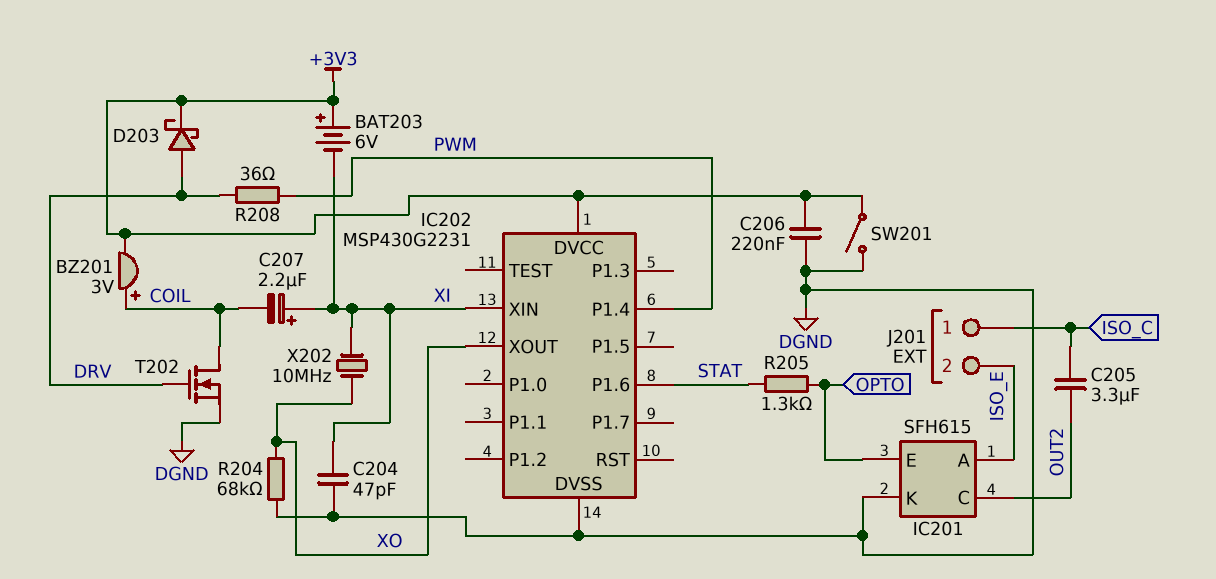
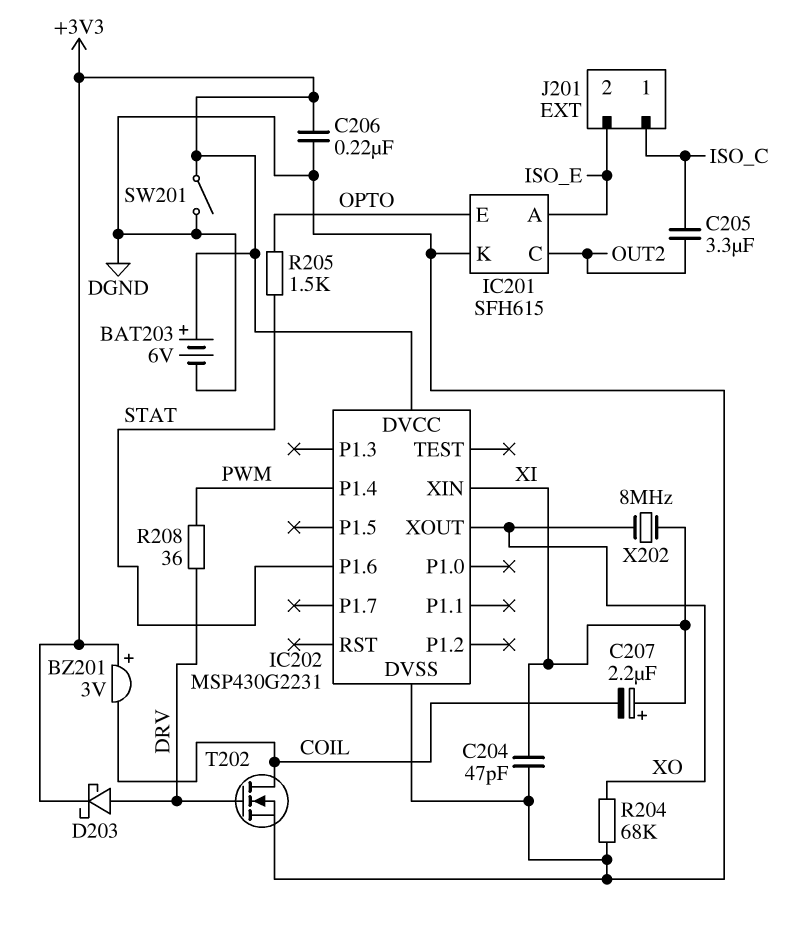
BAT203: 6V (plus +3V3, minus XI) -> 6V (plus +3V3, minus DGND)
BZ201: buzzer 3V (plus COIL, minus +3V3) -> buzzer 3V (plus +3V3, minus COIL)
R205: 1.3k (OPTO, STAT) -> 1.5k (OPTO, STAT)
X202: 10MHz (XI, XO) -> 8MHz (XI, XO)

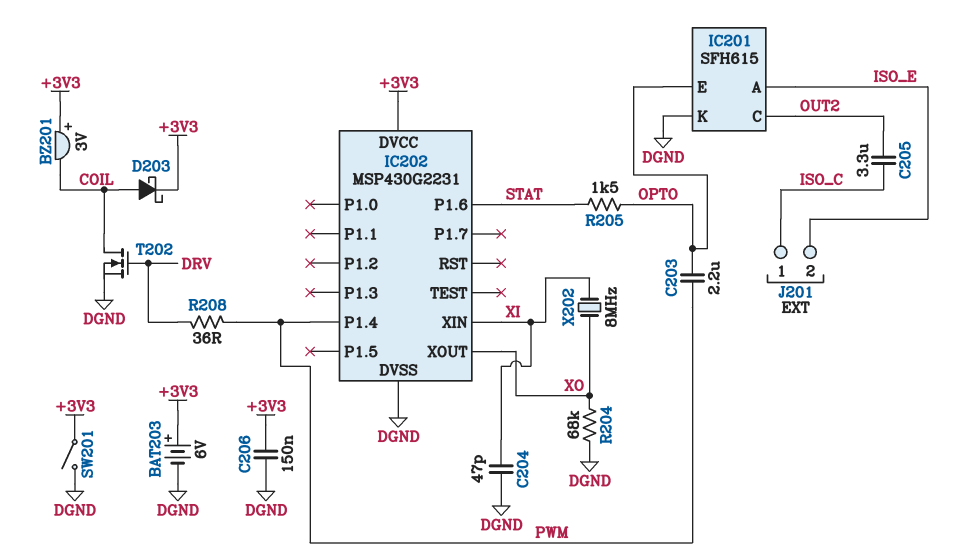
C203: none -> 2.2uF (OPTO, PWM)
C206: 220nF (+3V3, DGND) -> 150nF (+3V3, DGND)
C207: 2.2uF (plus XI, minus COIL) -> none
D203: schottky (A DRV, K +3V3) -> schottky (A COIL, K +3V3)

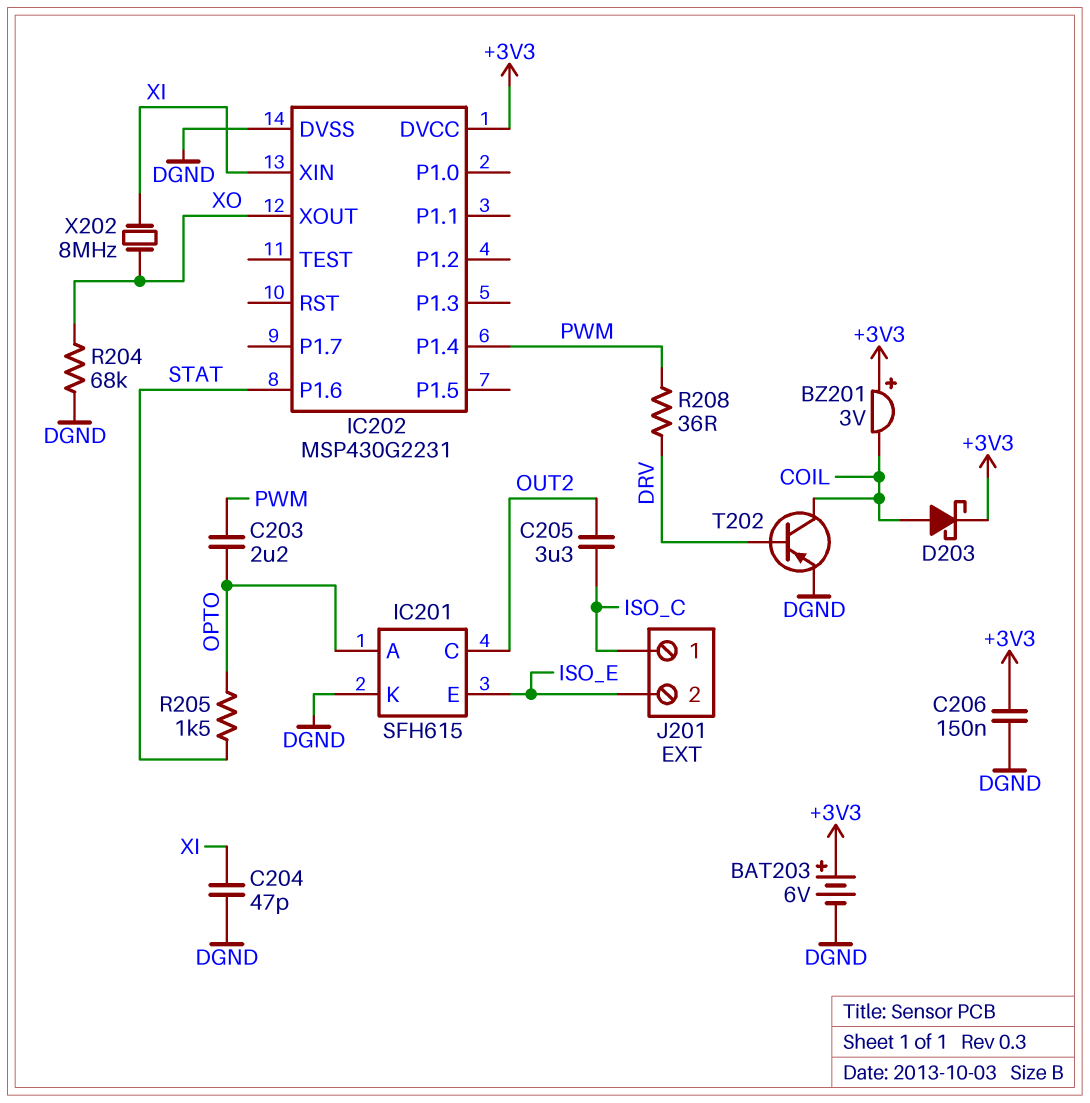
IC201 pin A: ISO_E -> OPTO
IC201 pin E: OPTO -> ISO_E
SW201: switch (+3V3, DGND) -> none
T202: NMOS (G DRV, D COIL, S DGND) -> PNP (B DRV, C COIL, E DGND)

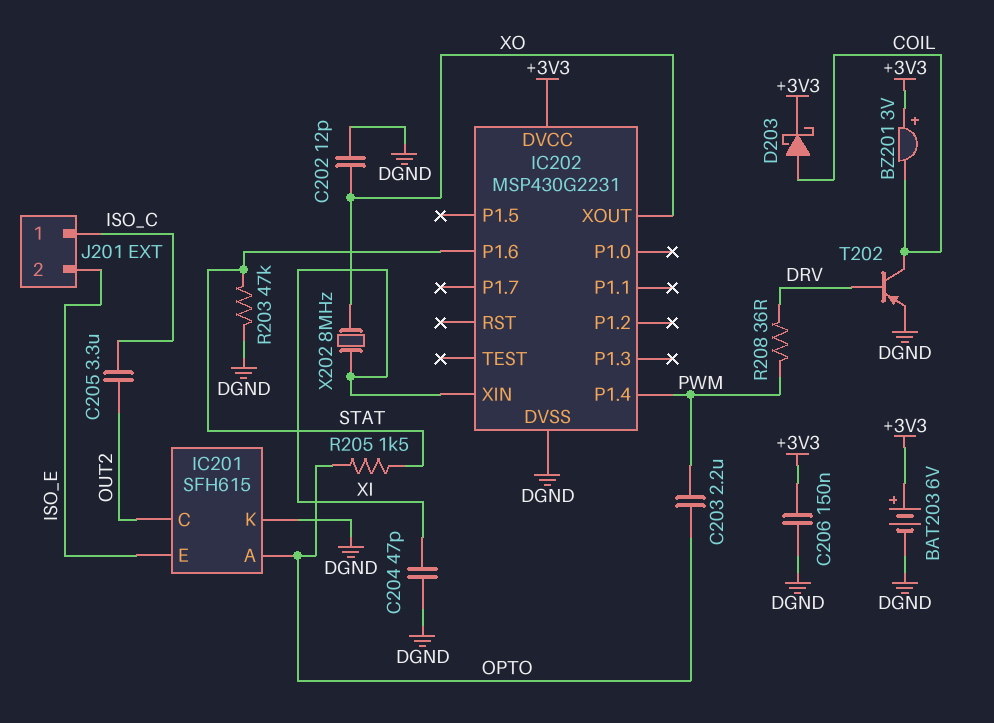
C202: none -> 12pF (DGND, XO)
R203: none -> 47k (DGND, STAT)
R204: 68k (DGND, XO) -> none

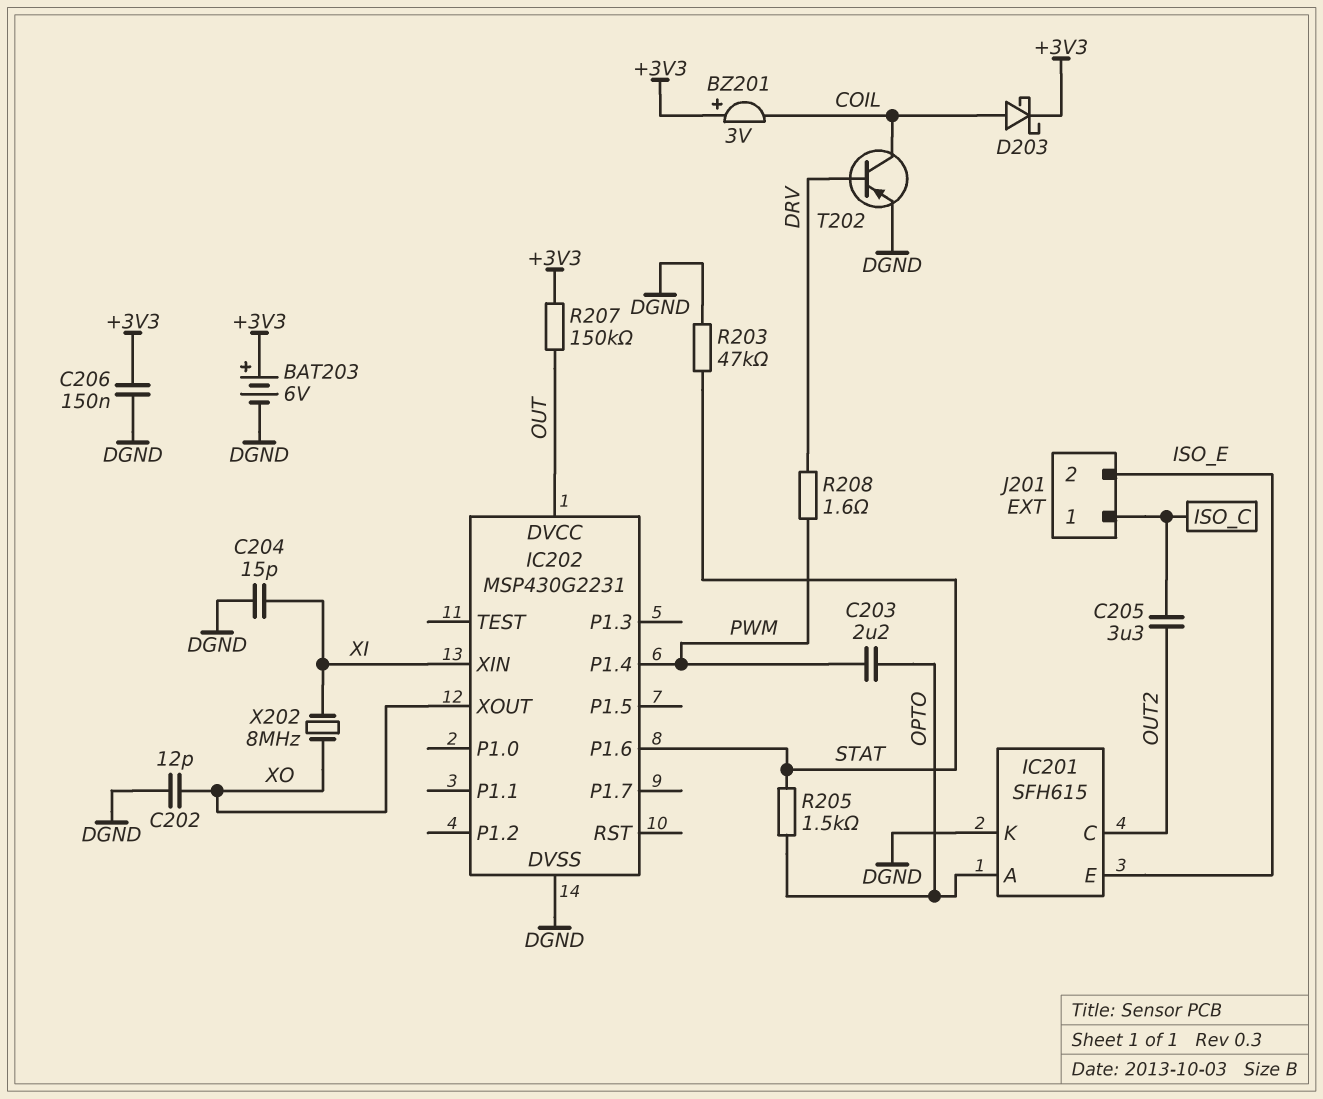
C204: 47pF (DGND, XI) -> 15pF (DGND, XI)
IC202 pin DVCC: +3V3 -> OUT
R207: none -> 150k (+3V3, OUT)
R208: 36 (DRV, PWM) -> 1.6 (DRV, PWM)

